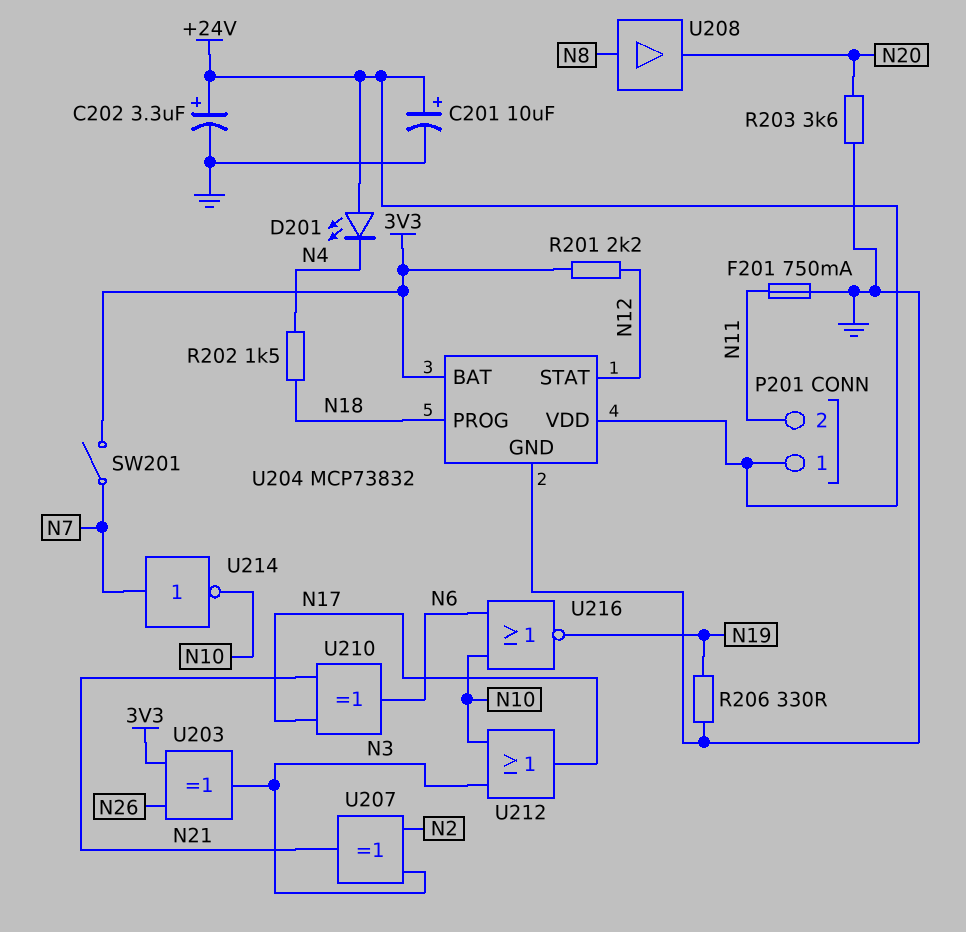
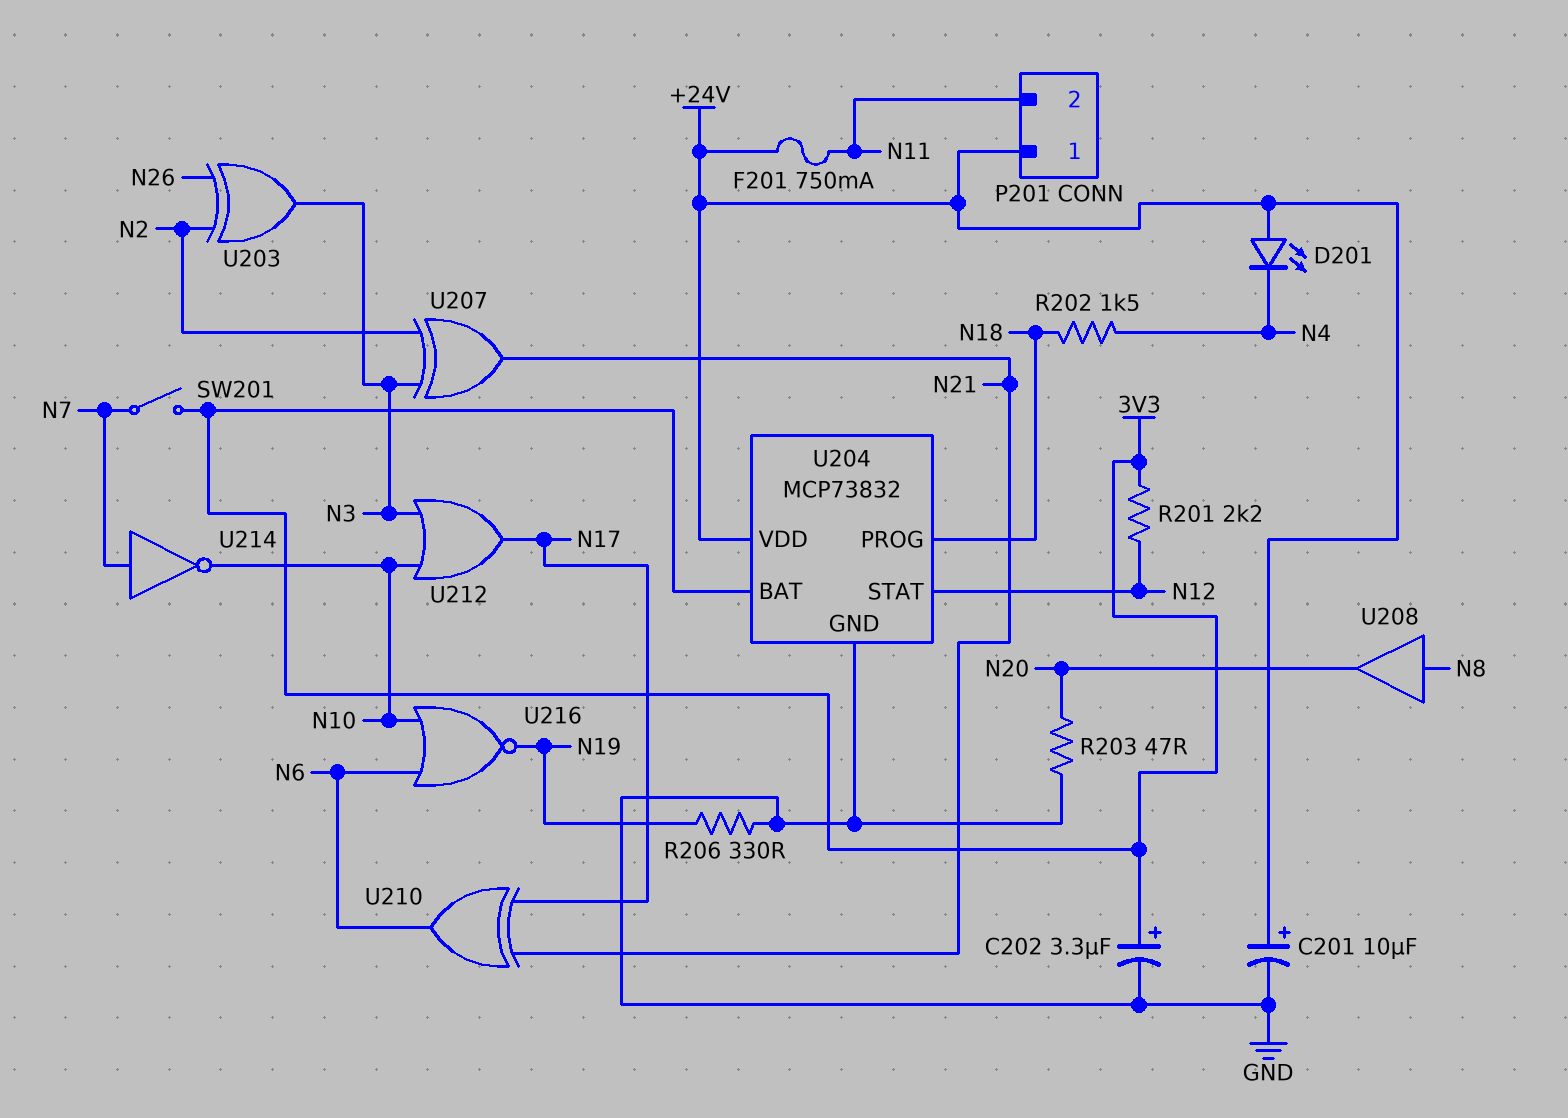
C202: 3.3uF (plus +24V, minus GND) -> 3.3uF (plus 3V3, minus GND)
F201: 750mA (GND, N11) -> 750mA (+24V, N11)
R203: 3.6k (GND, N20) -> 47 (GND, N20)
U203: XOR (in 3V3, in N26, out N3) -> XOR (in N2, in N26, out N3)

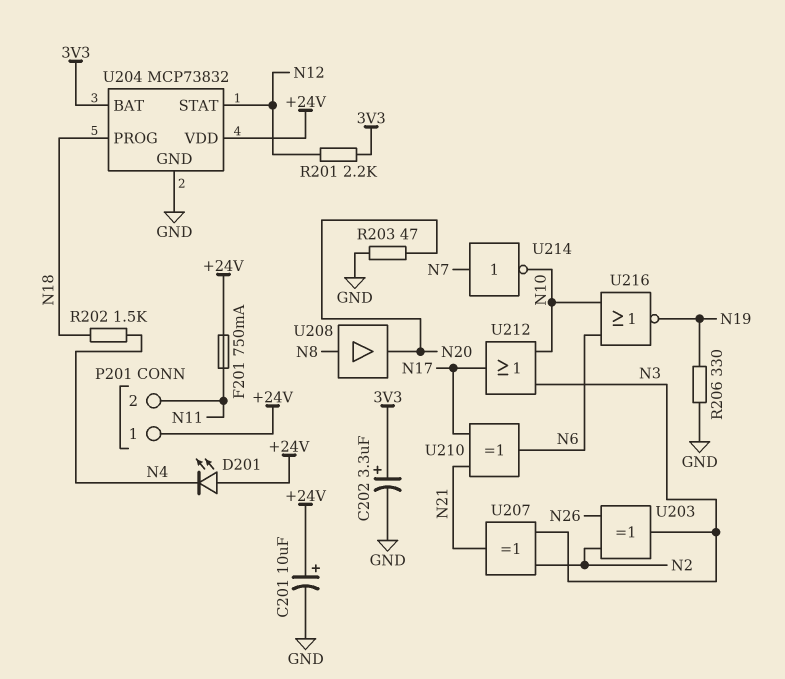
SW201: switch (3V3, N7) -> none

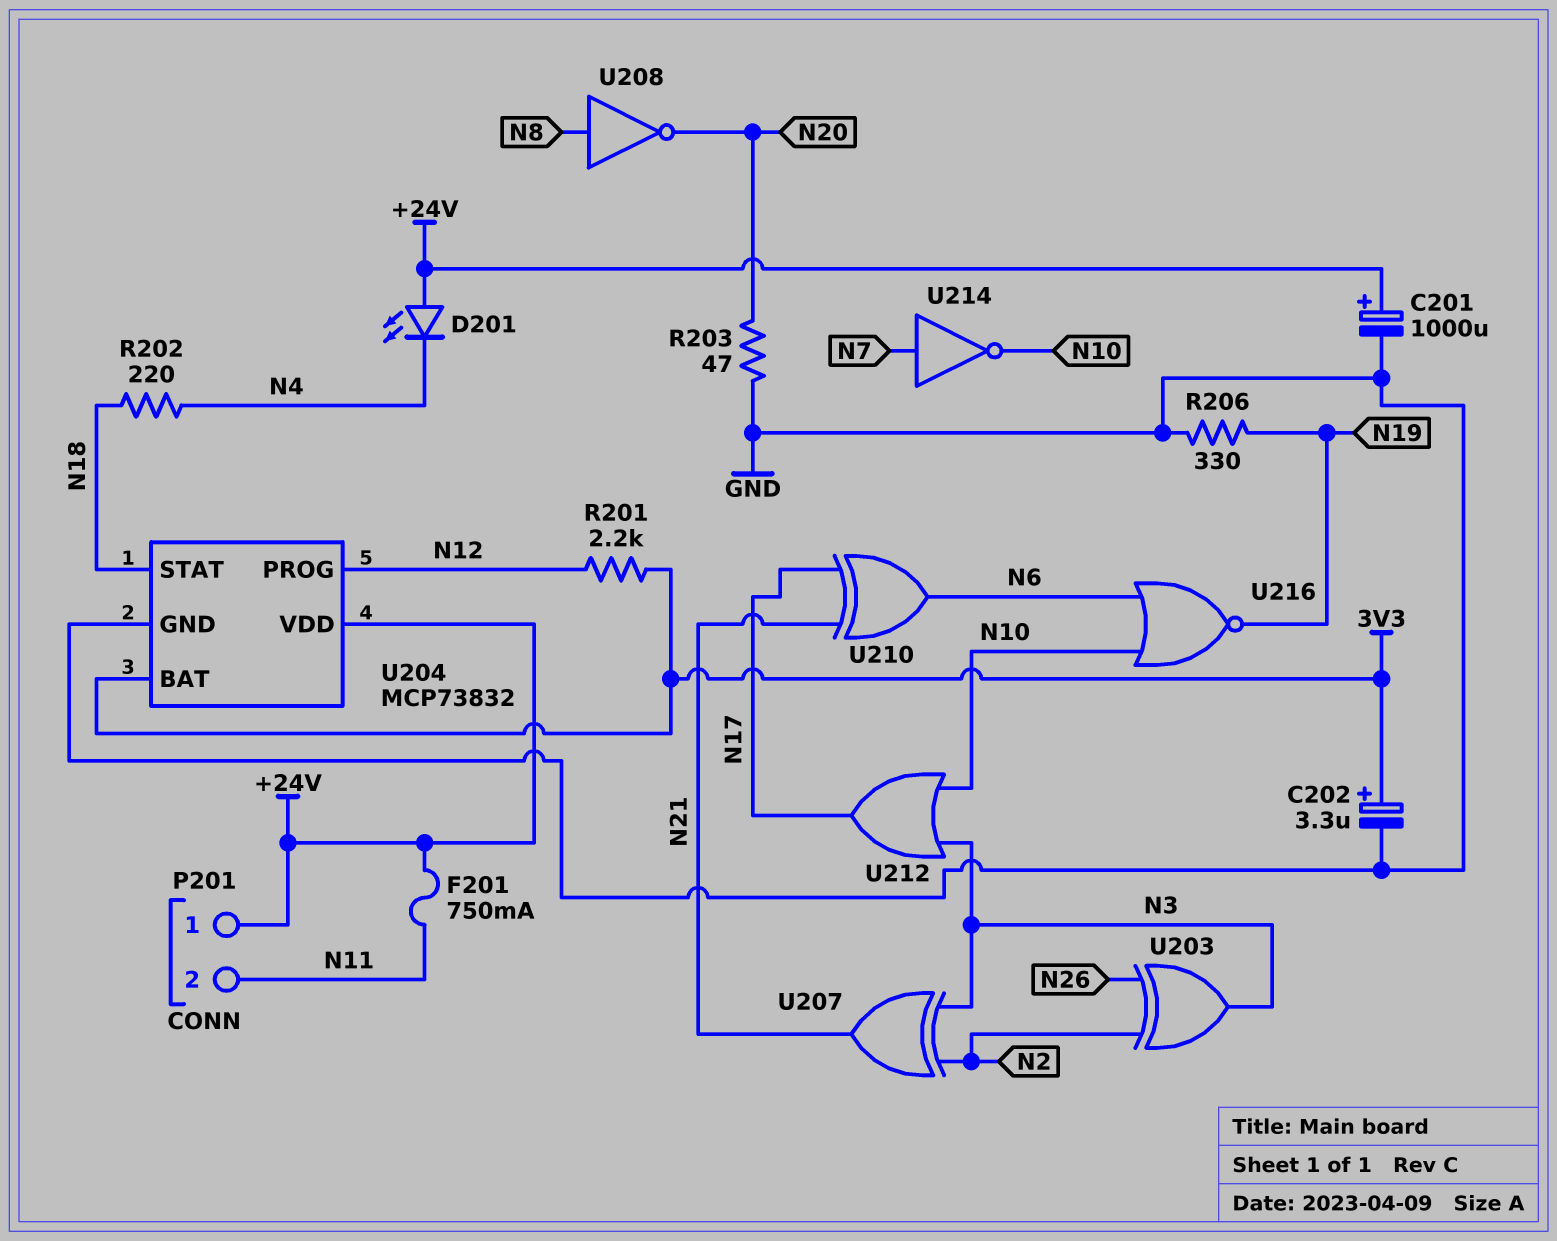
C201: 10uF (plus +24V, minus GND) -> 1000uF (plus +24V, minus GND)
R202: 1.5k (N4, N18) -> 220 (N4, N18)
U204 pin PROG: N18 -> N12
U204 pin STAT: N12 -> N18
U208: buffer (in N8, out N20) -> NOT (in N8, out N20)

